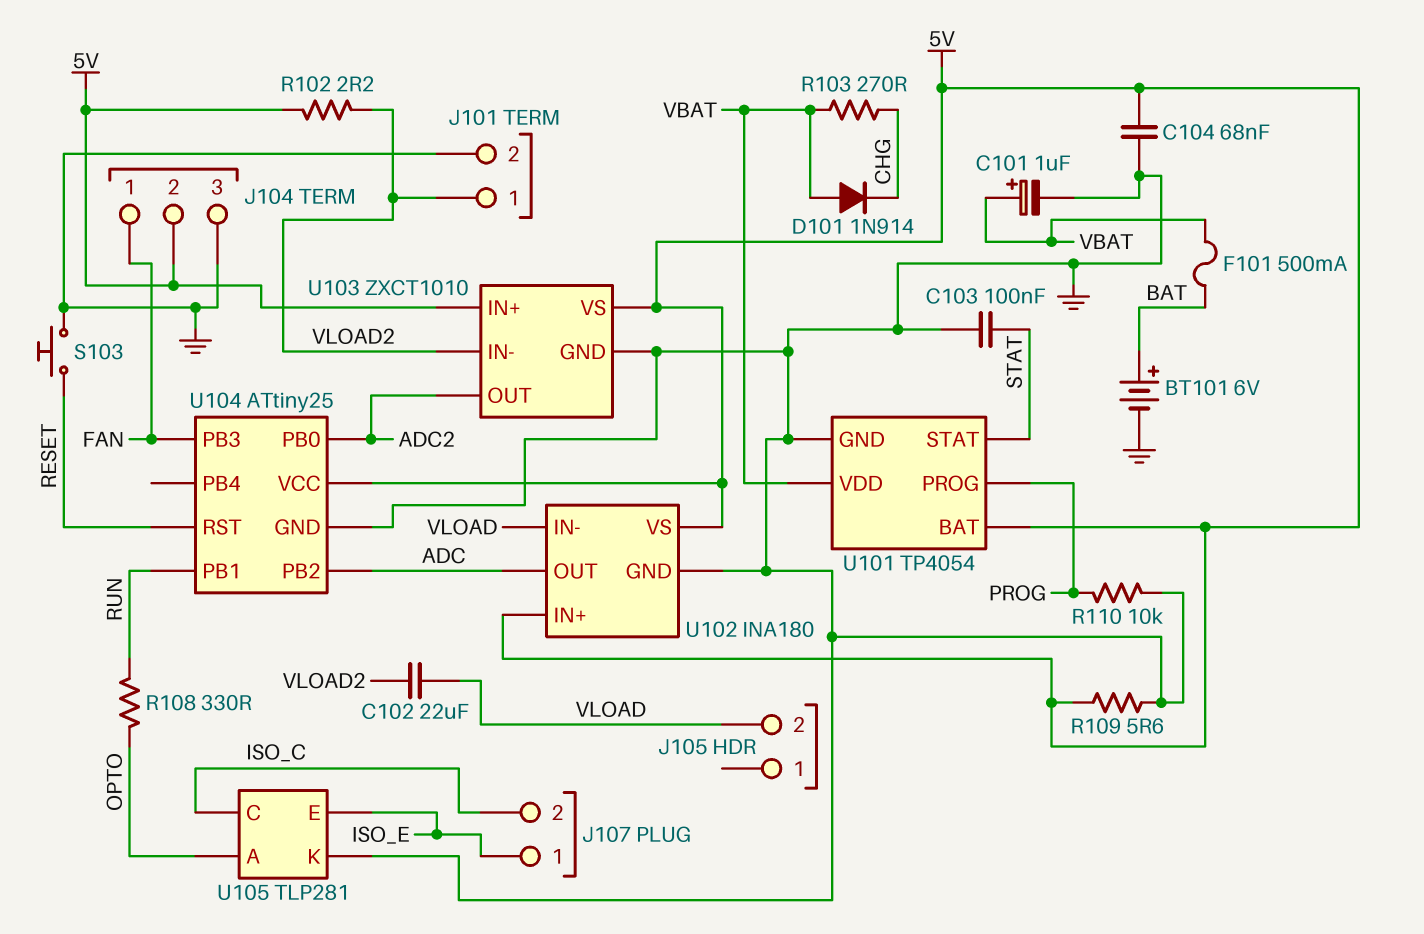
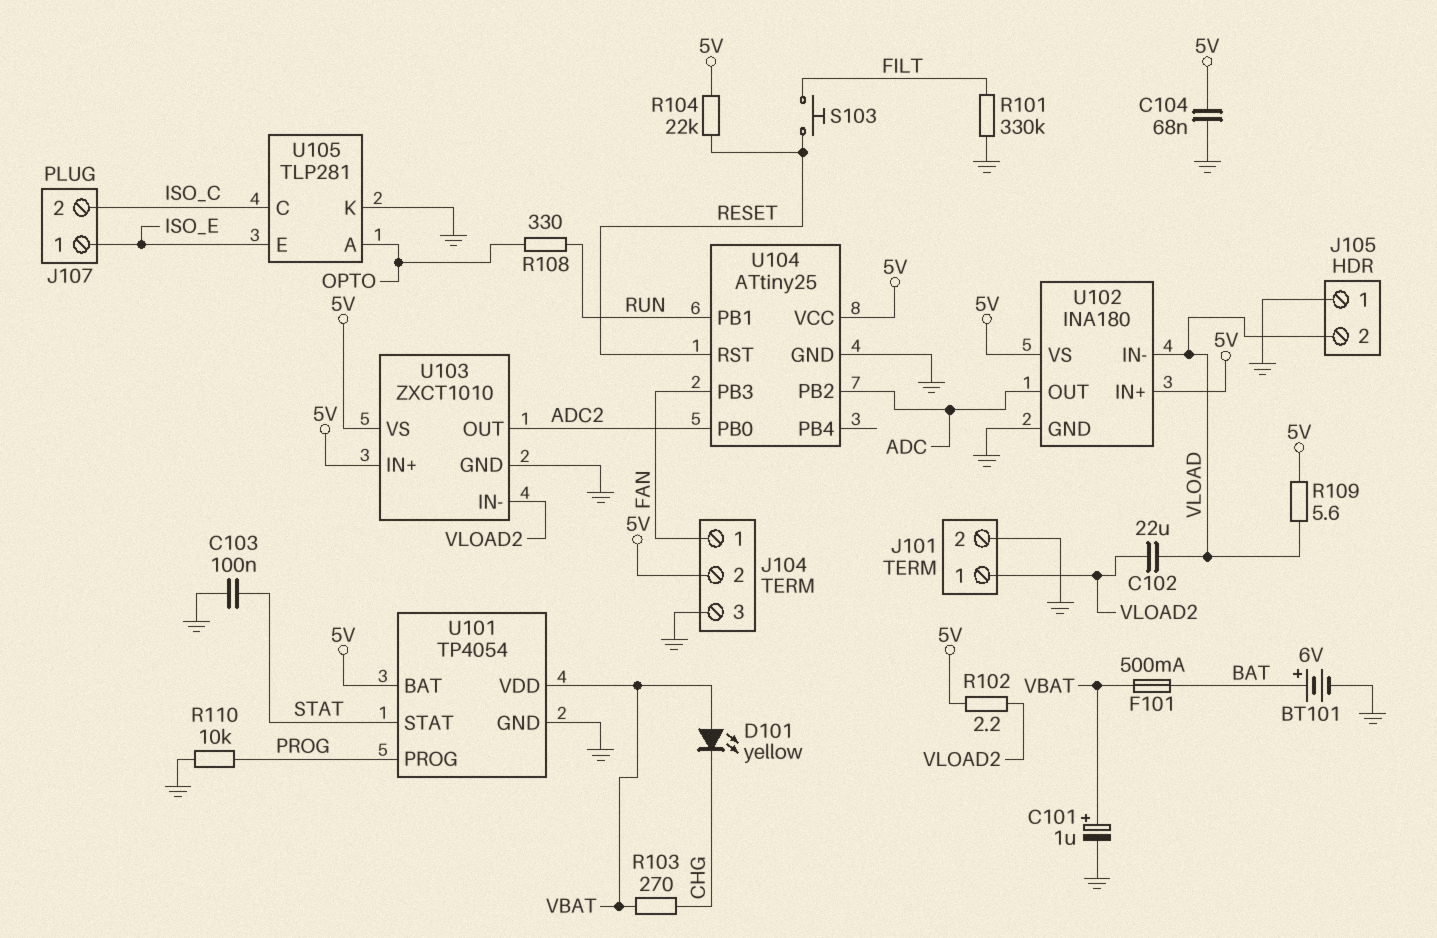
D101: diode 1N914 (A VBAT, K CHG) -> LED yellow (A VBAT, K CHG)
J105 pin 1: none -> GND
R101: none -> 330k (FILT, GND)
R104: none -> 22k (5V, RESET)
R109: 5.6 (5V, GND) -> 5.6 (5V, VLOAD)
S103: button (GND, RESET) -> button (FILT, RESET)

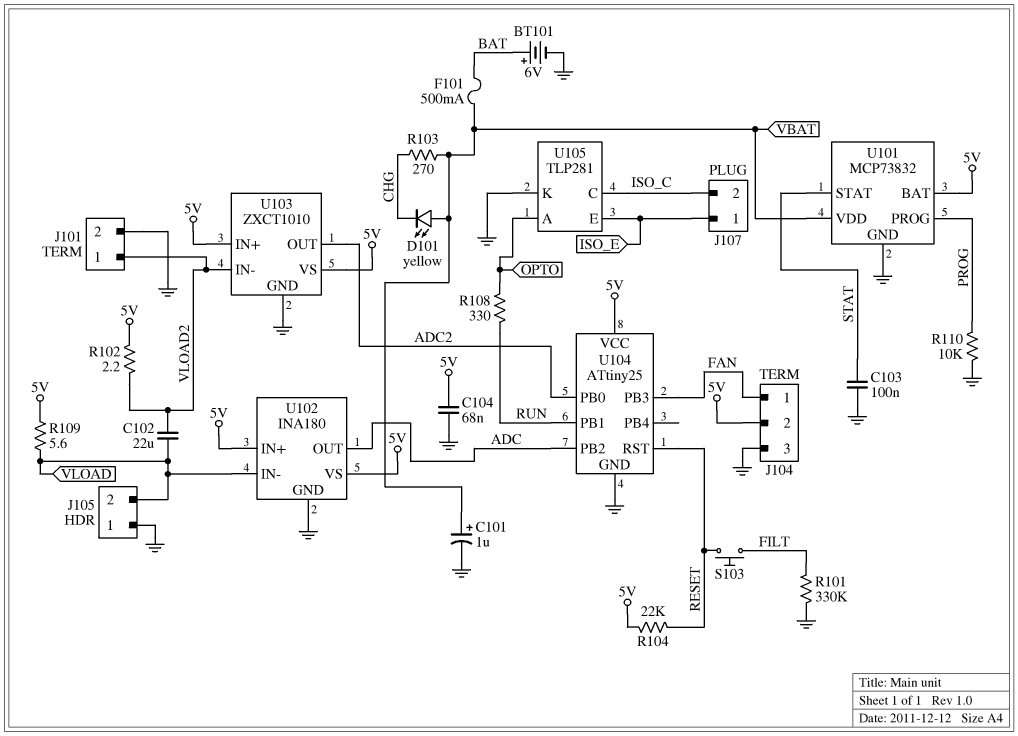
U101: TP4054 -> MCP73832

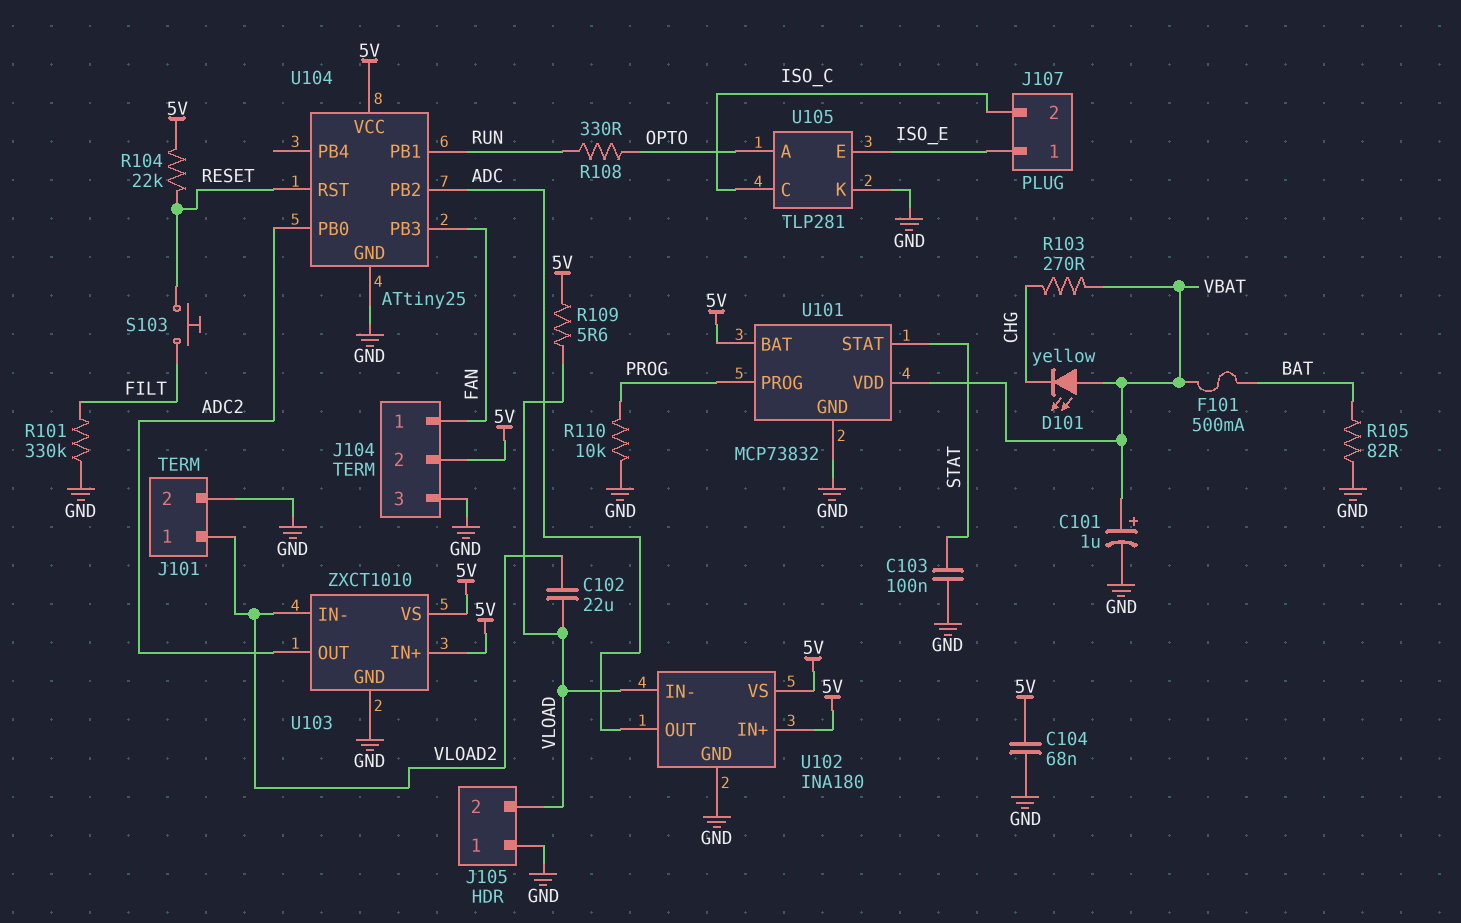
BT101: 6V (plus BAT, minus GND) -> none
R102: 2.2 (5V, VLOAD2) -> none
R105: none -> 82 (BAT, GND)

